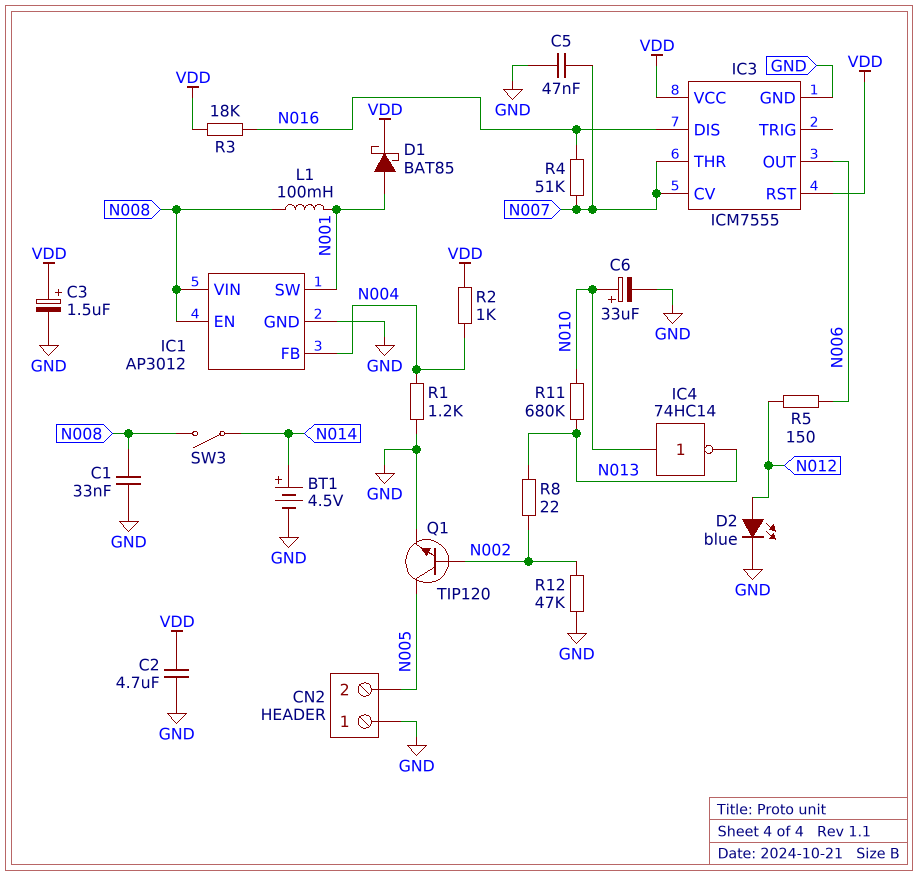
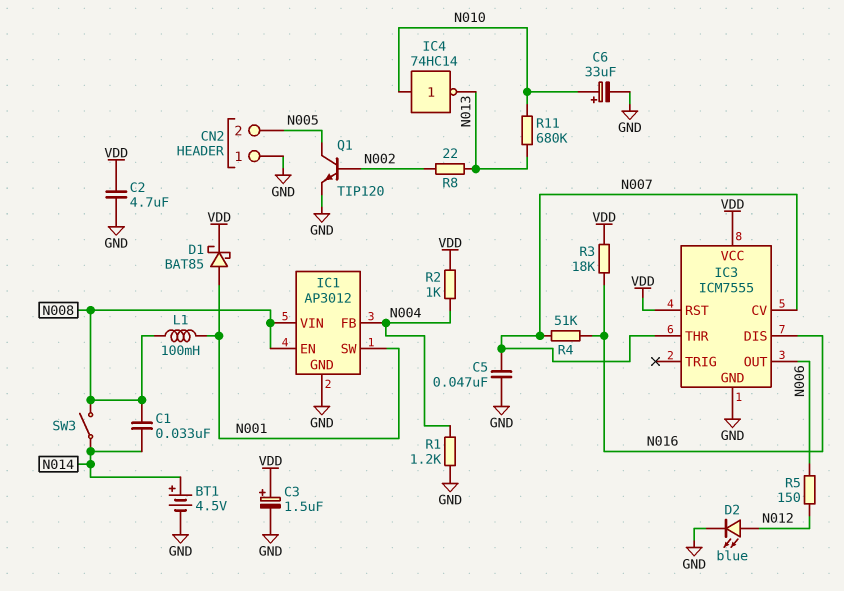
C1: 33nF (GND, N008) -> 33nF (N008, N014)
R12: 47k (GND, N002) -> none

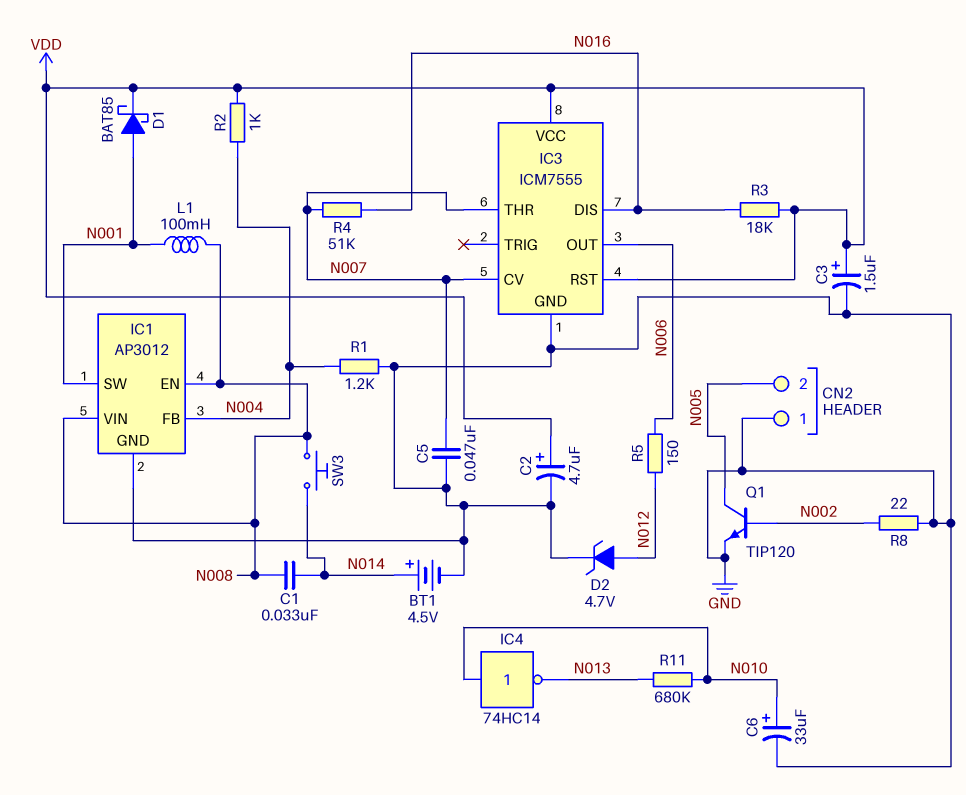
C2: 4.7uF (GND, VDD) -> 4.7uF (plus VDD, minus GND)
D2: LED blue (A N012, K GND) -> zener 4.7V (A N012, K GND)
R8: 22 (N002, N013) -> 22 (GND, N002)
SW3: switch (N008, N014) -> button (N008, N014)

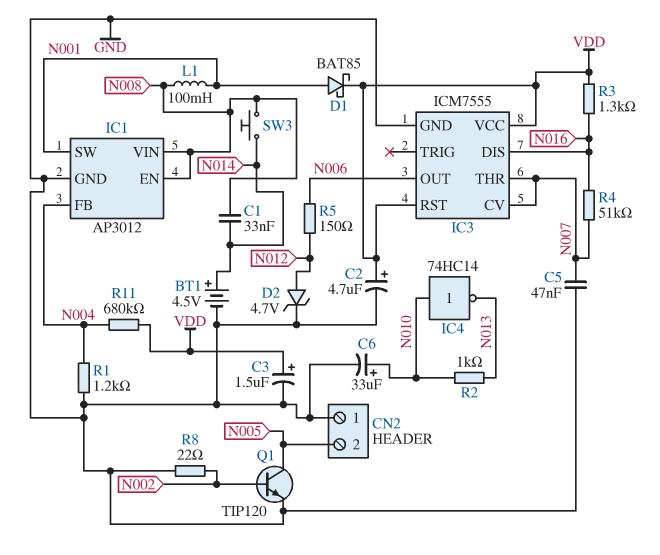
R2: 1k (N004, VDD) -> 1k (N010, N013)
R3: 18k (N016, VDD) -> 1.3k (N016, VDD)
R11: 680k (N010, N013) -> 680k (N004, VDD)

